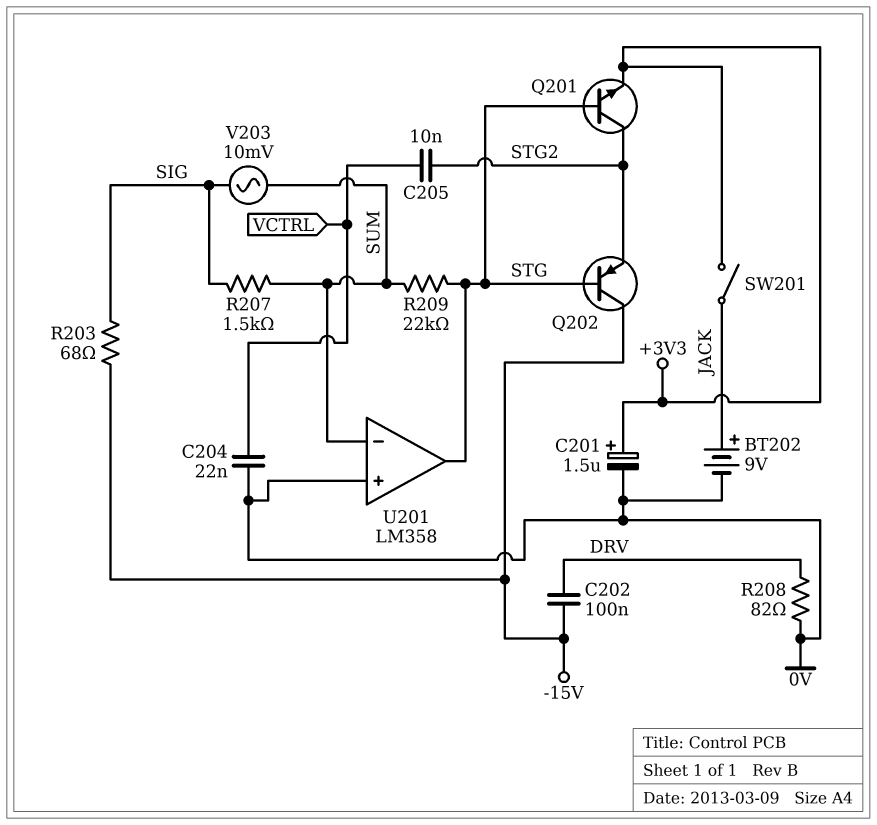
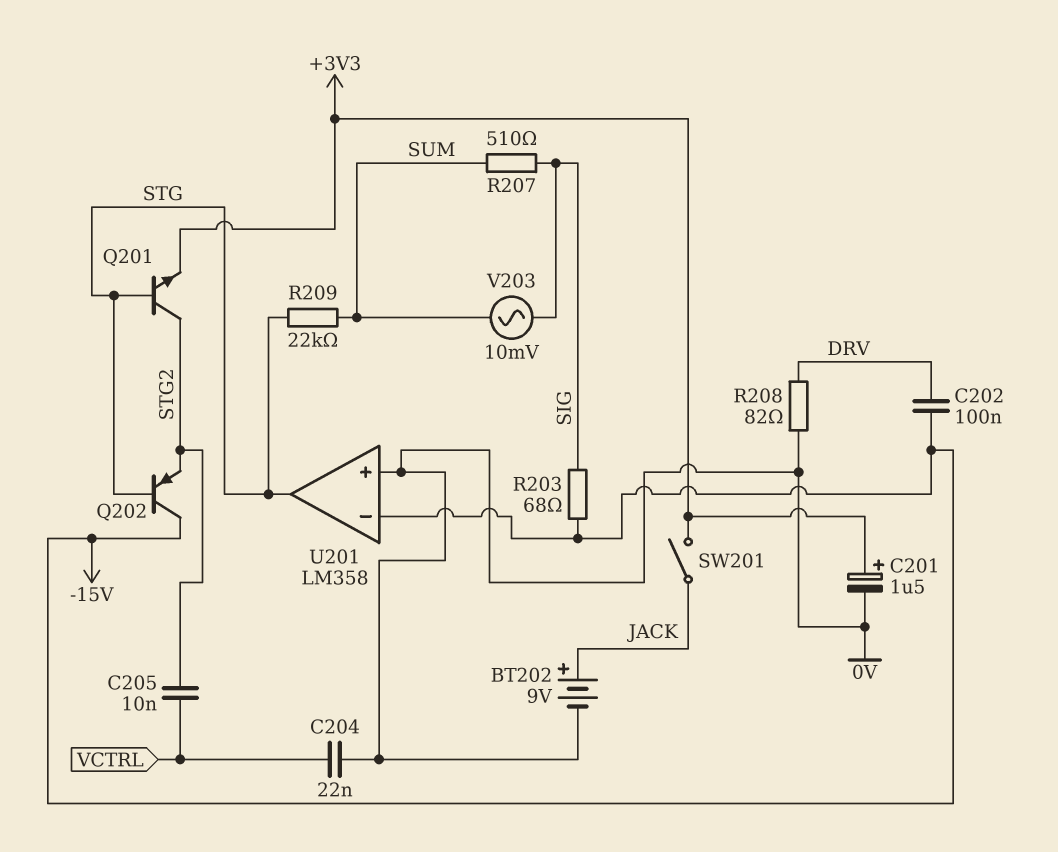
R207: 1.5k (SIG, SUM) -> 510 (SIG, SUM)
U201 pin in-: SUM -> -15V

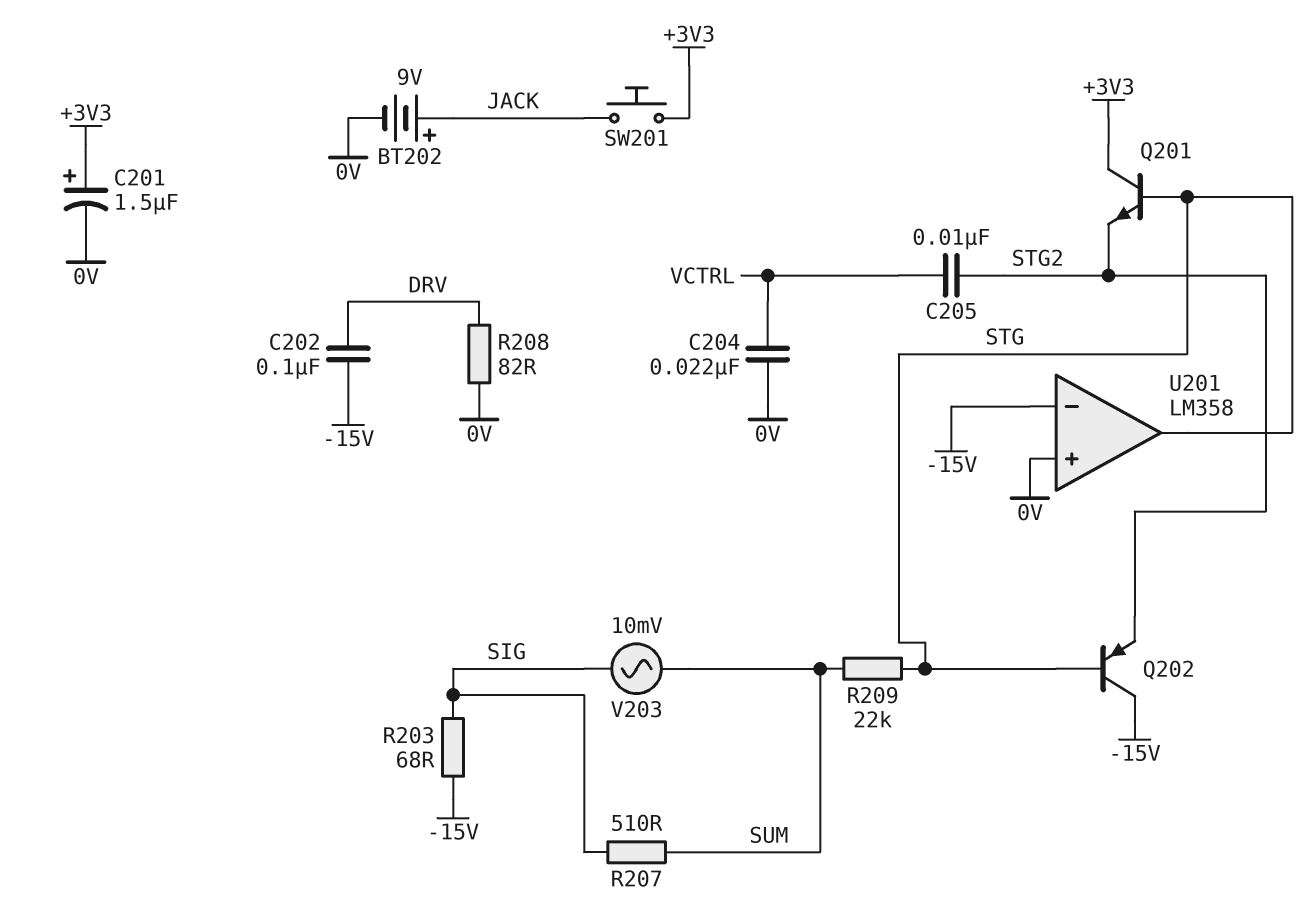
Q201: NPN (B STG, C STG2, E +3V3) -> NPN (B STG, C +3V3, E STG2)
SW201: switch (+3V3, JACK) -> button (+3V3, JACK)

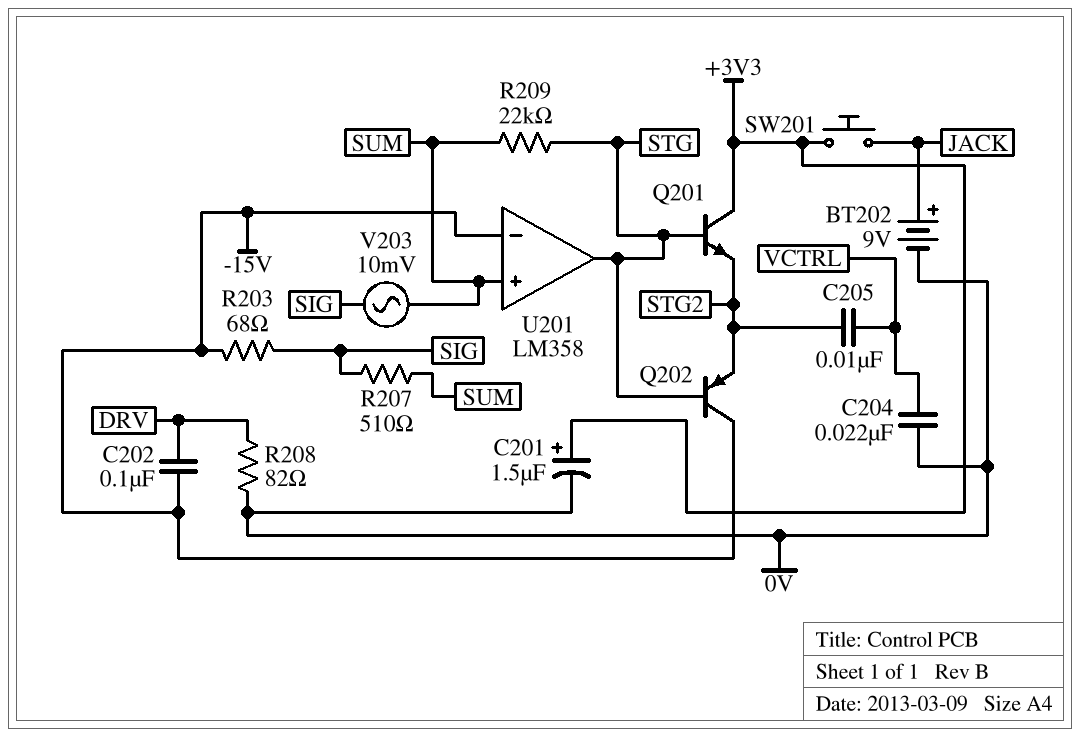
U201 pin in+: 0V -> SUM

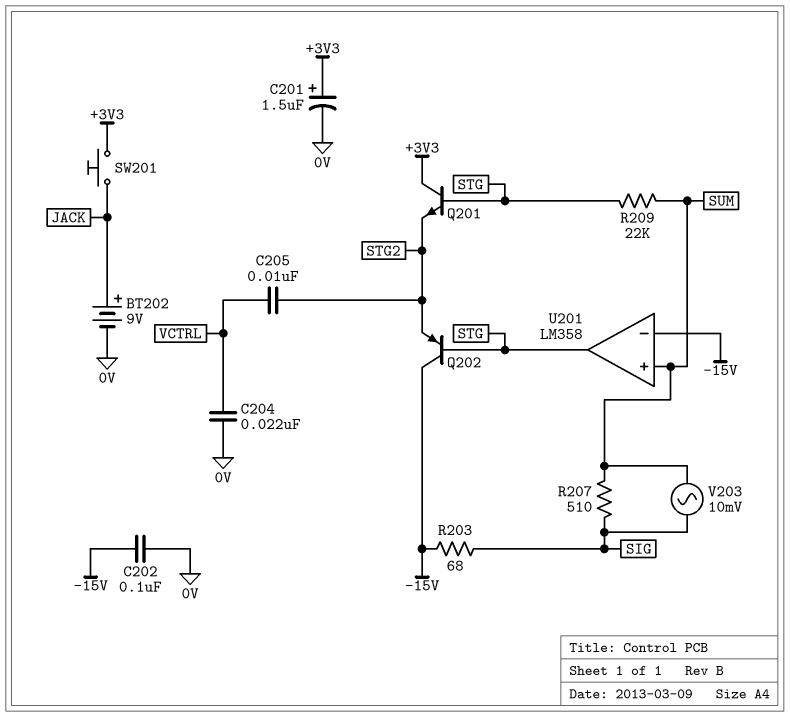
C202: 100nF (-15V, DRV) -> 100nF (-15V, 0V)
R208: 82 (0V, DRV) -> none

